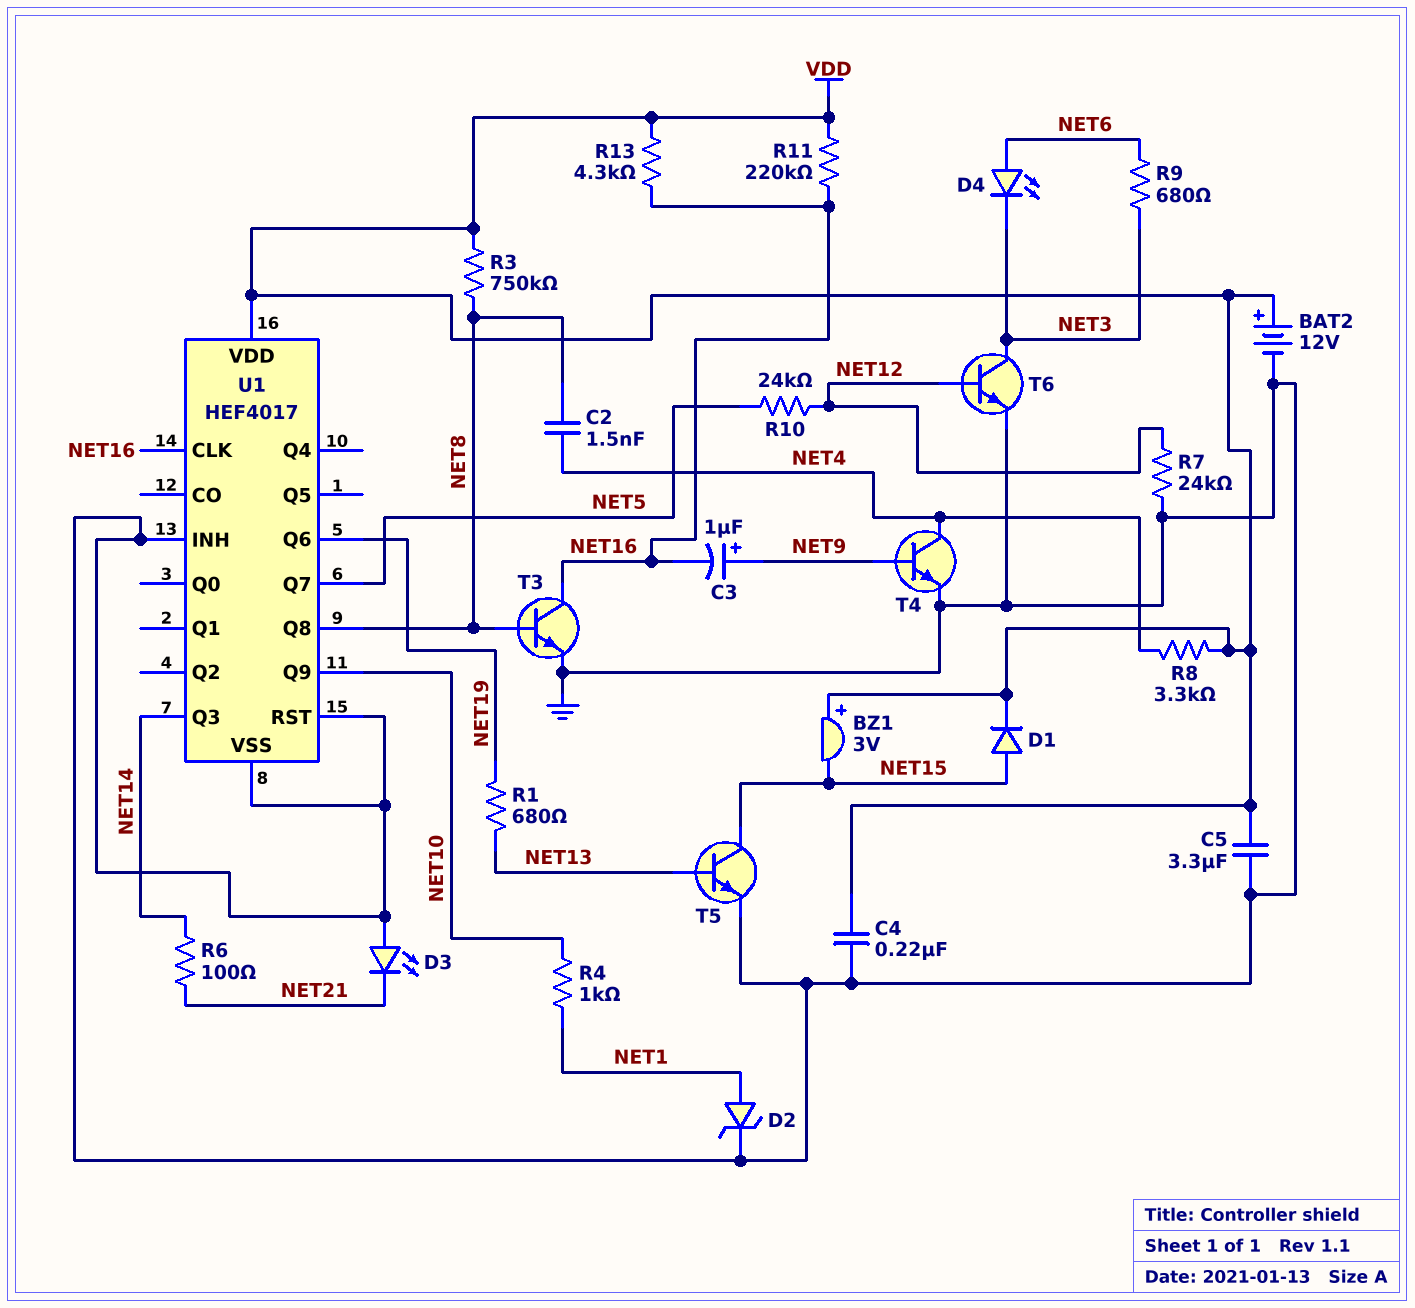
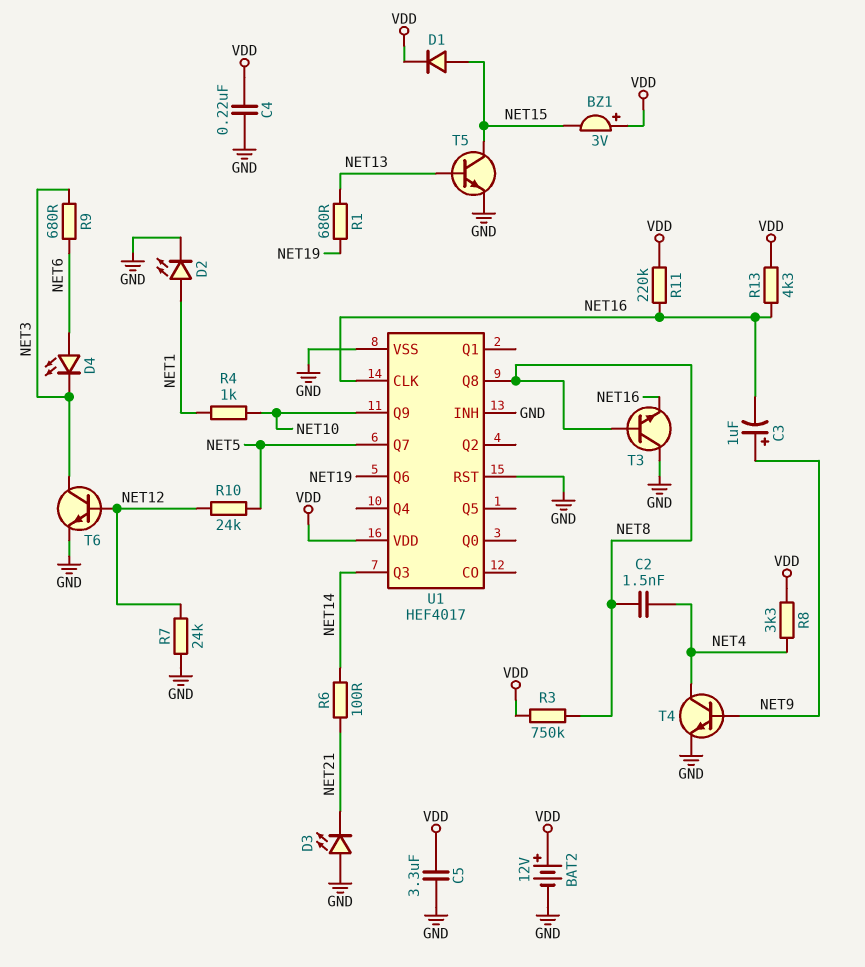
D2: zener (A NET1, K GND) -> LED (A NET1, K GND)
T3: NPN (B NET8, C NET16, E GND) -> NPN (B NET8, C GND, E NET16)

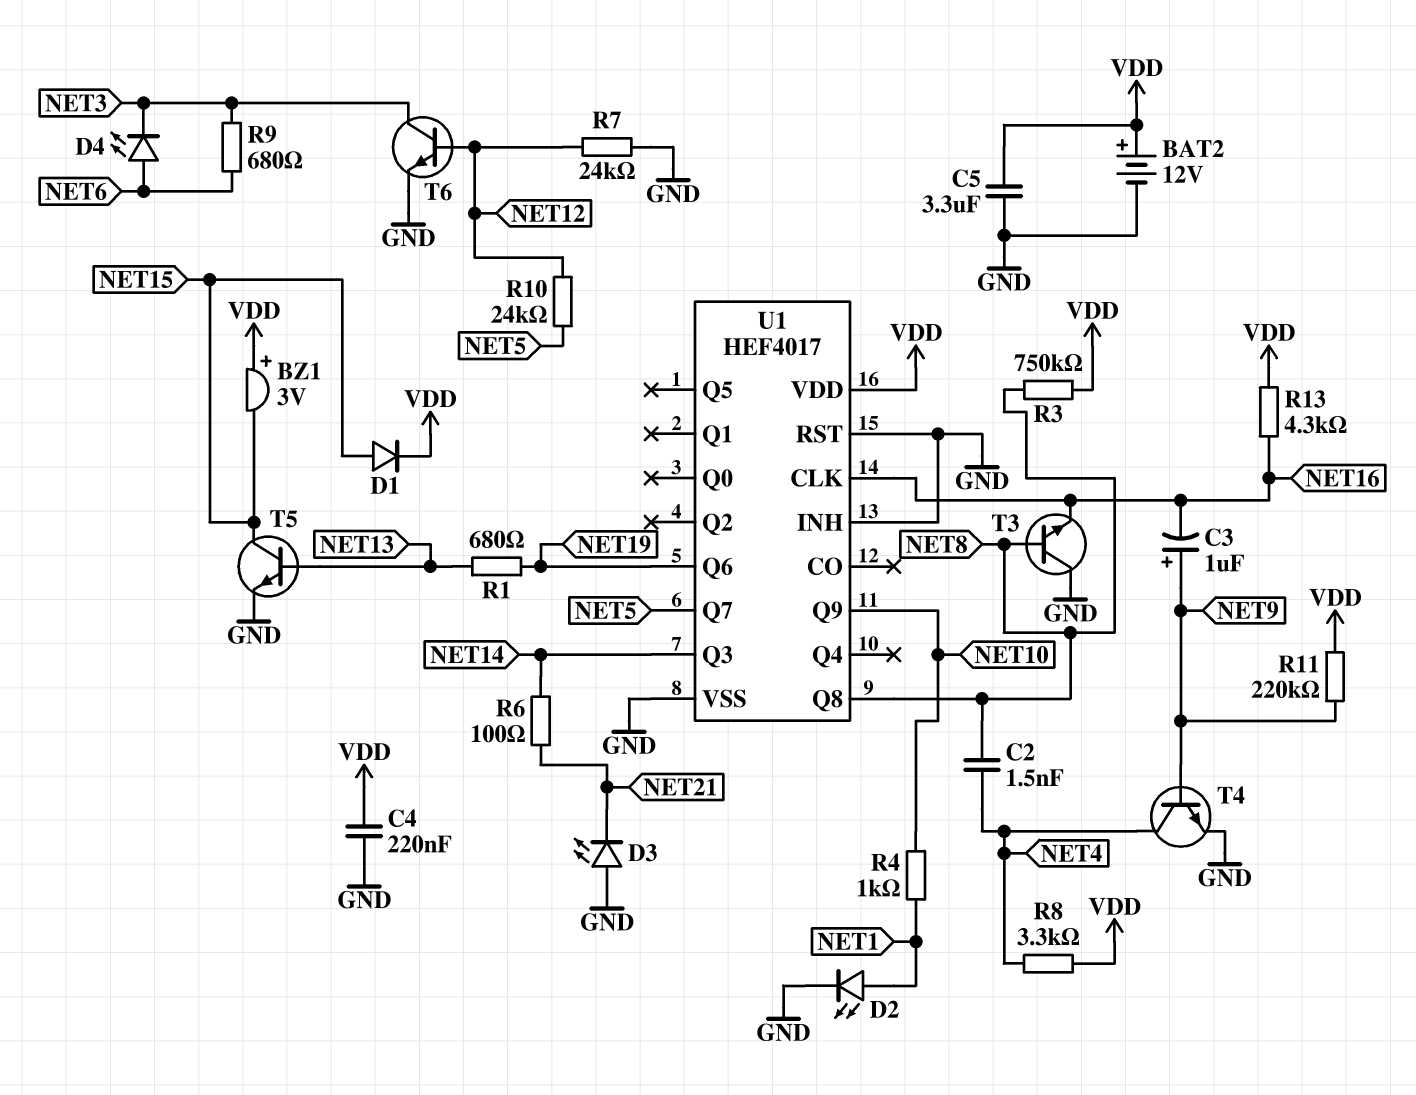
R11: 220k (NET16, VDD) -> 220k (NET9, VDD)

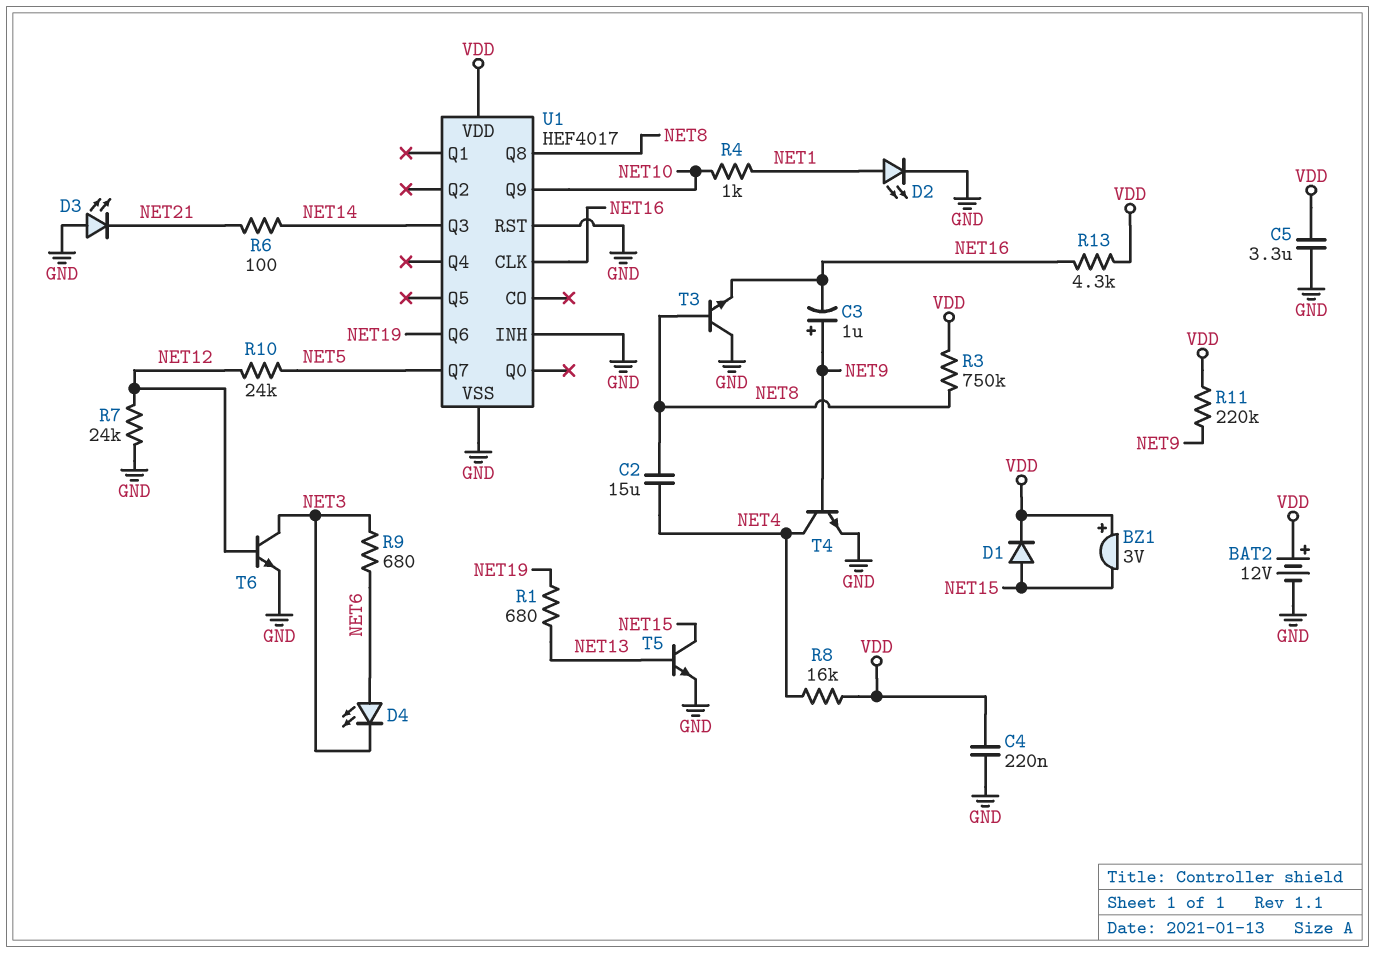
C2: 1.5nF (NET4, NET8) -> 15uF (NET4, NET8)
R8: 3.3k (NET4, VDD) -> 16k (NET4, VDD)

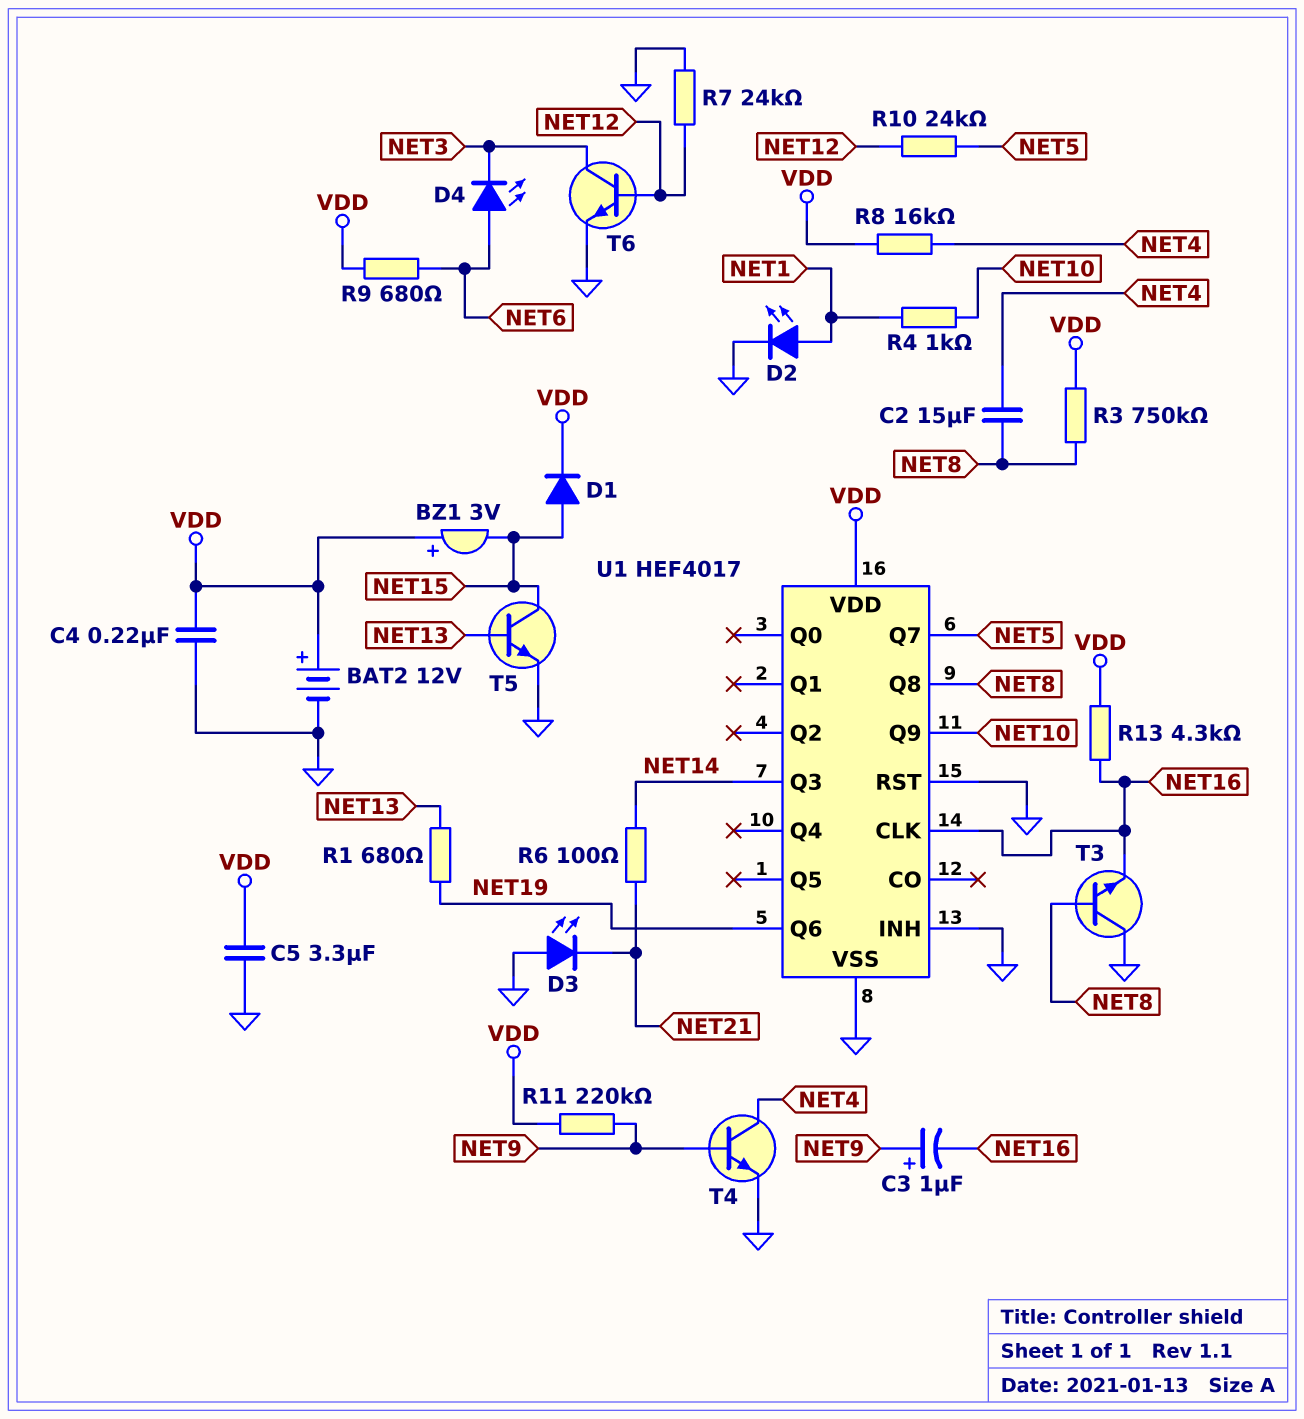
R9: 680 (NET3, NET6) -> 680 (NET6, VDD)

